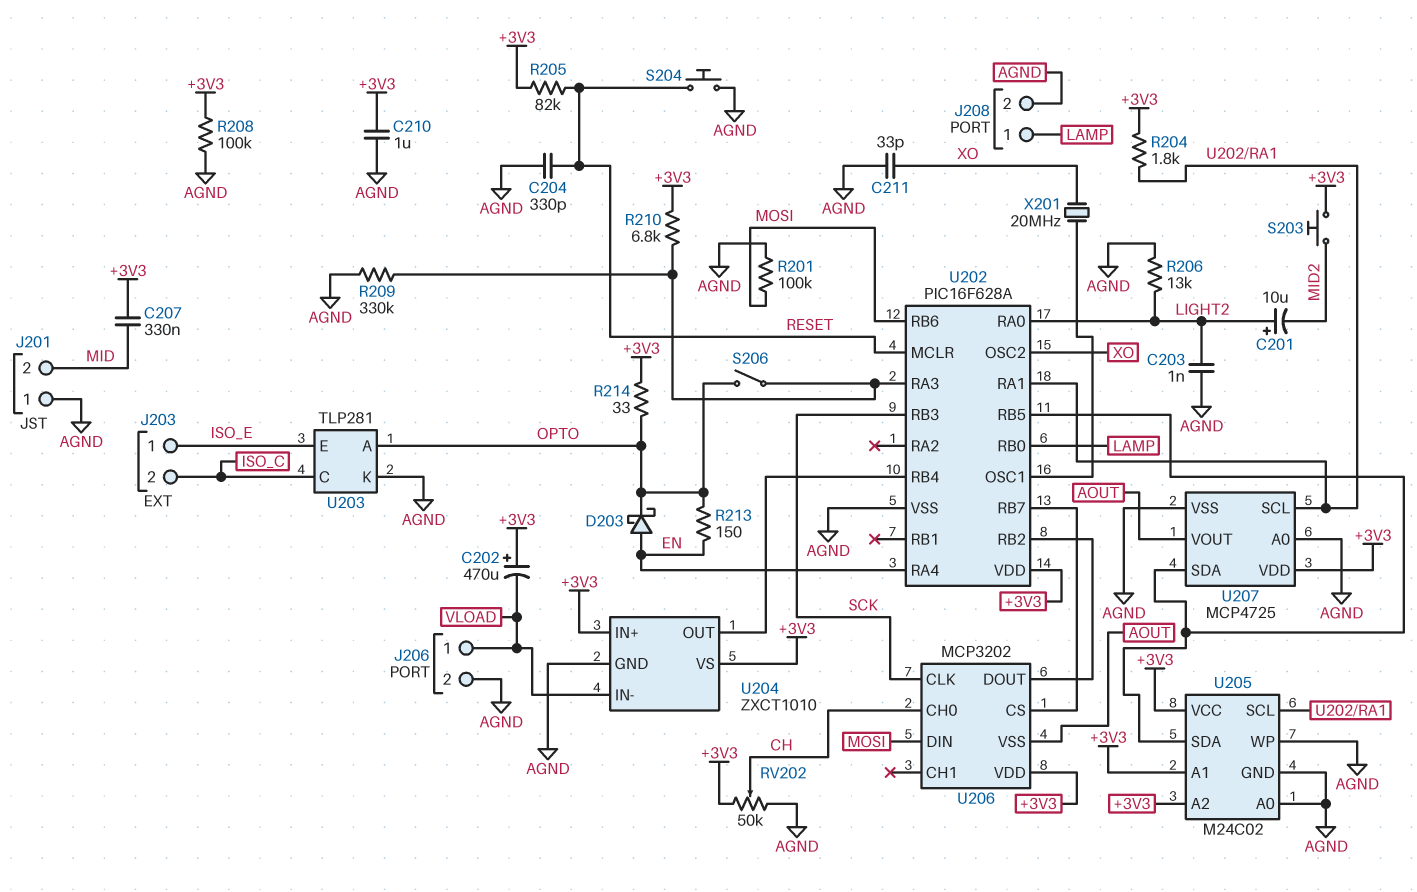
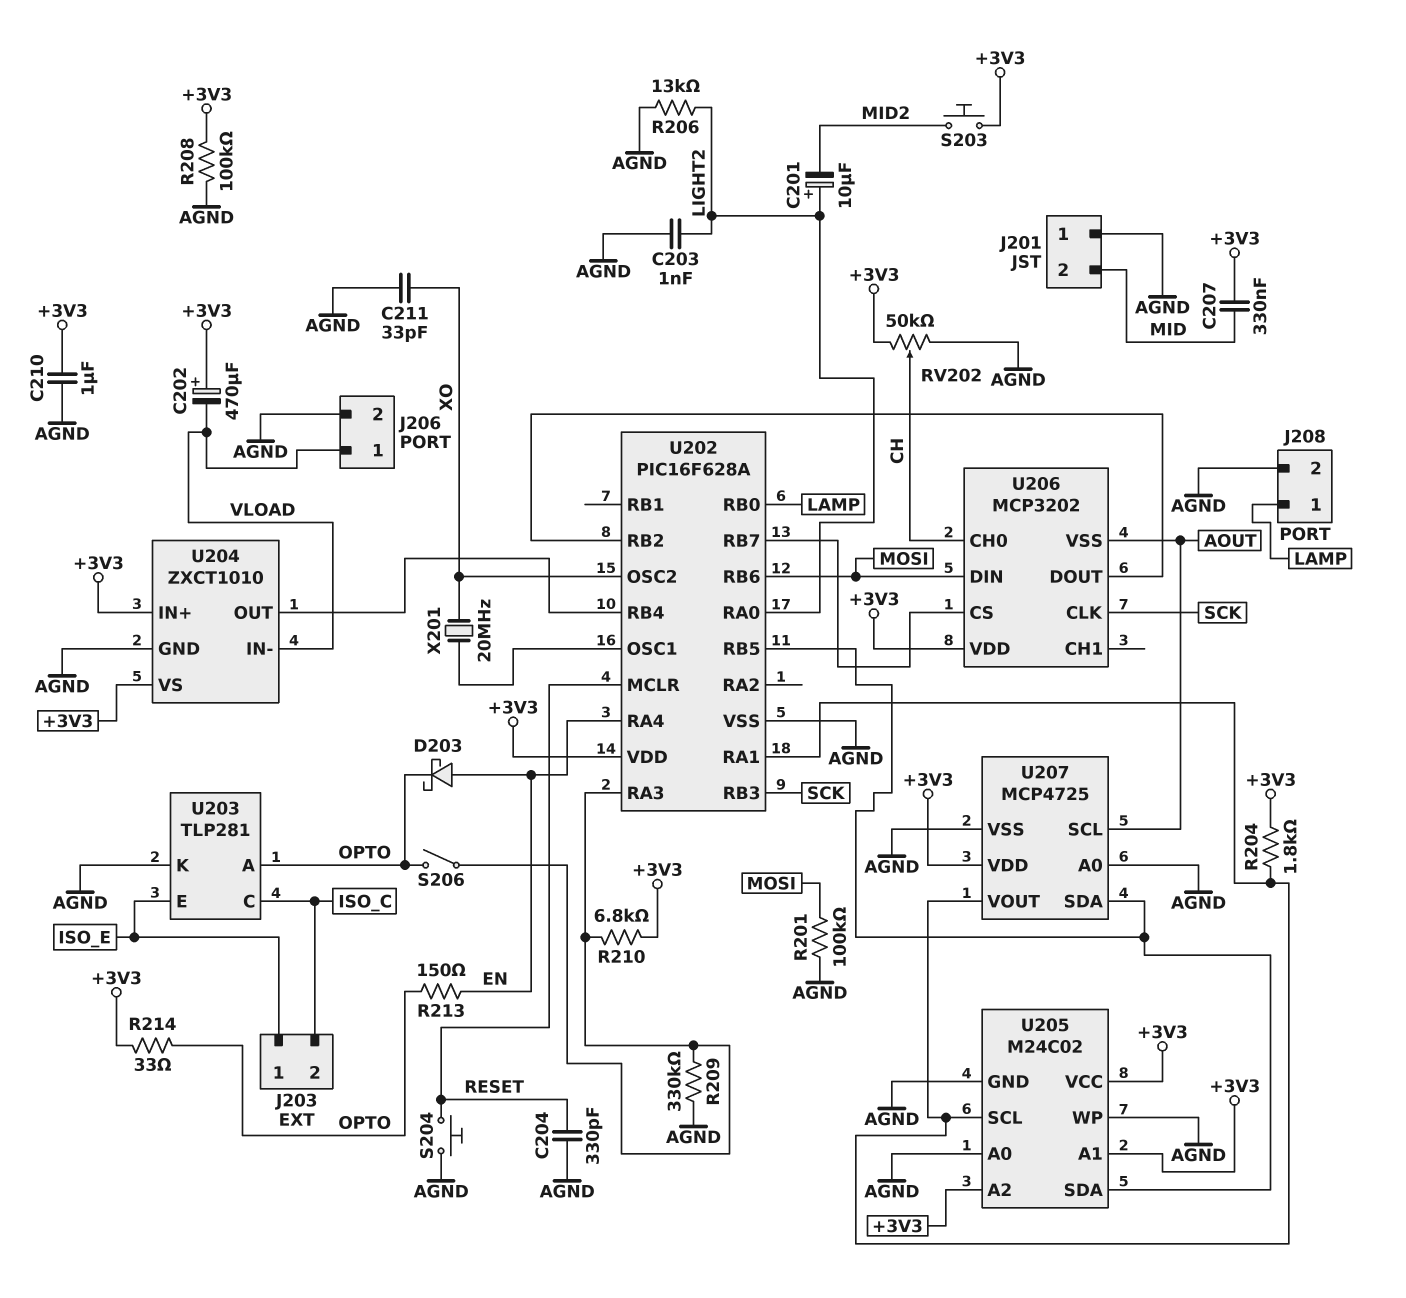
R205: 82k (+3V3, RESET) -> none
U207 pin SCL: U202/RA1 -> AOUT
U207 pin VOUT: AOUT -> U202/RA1

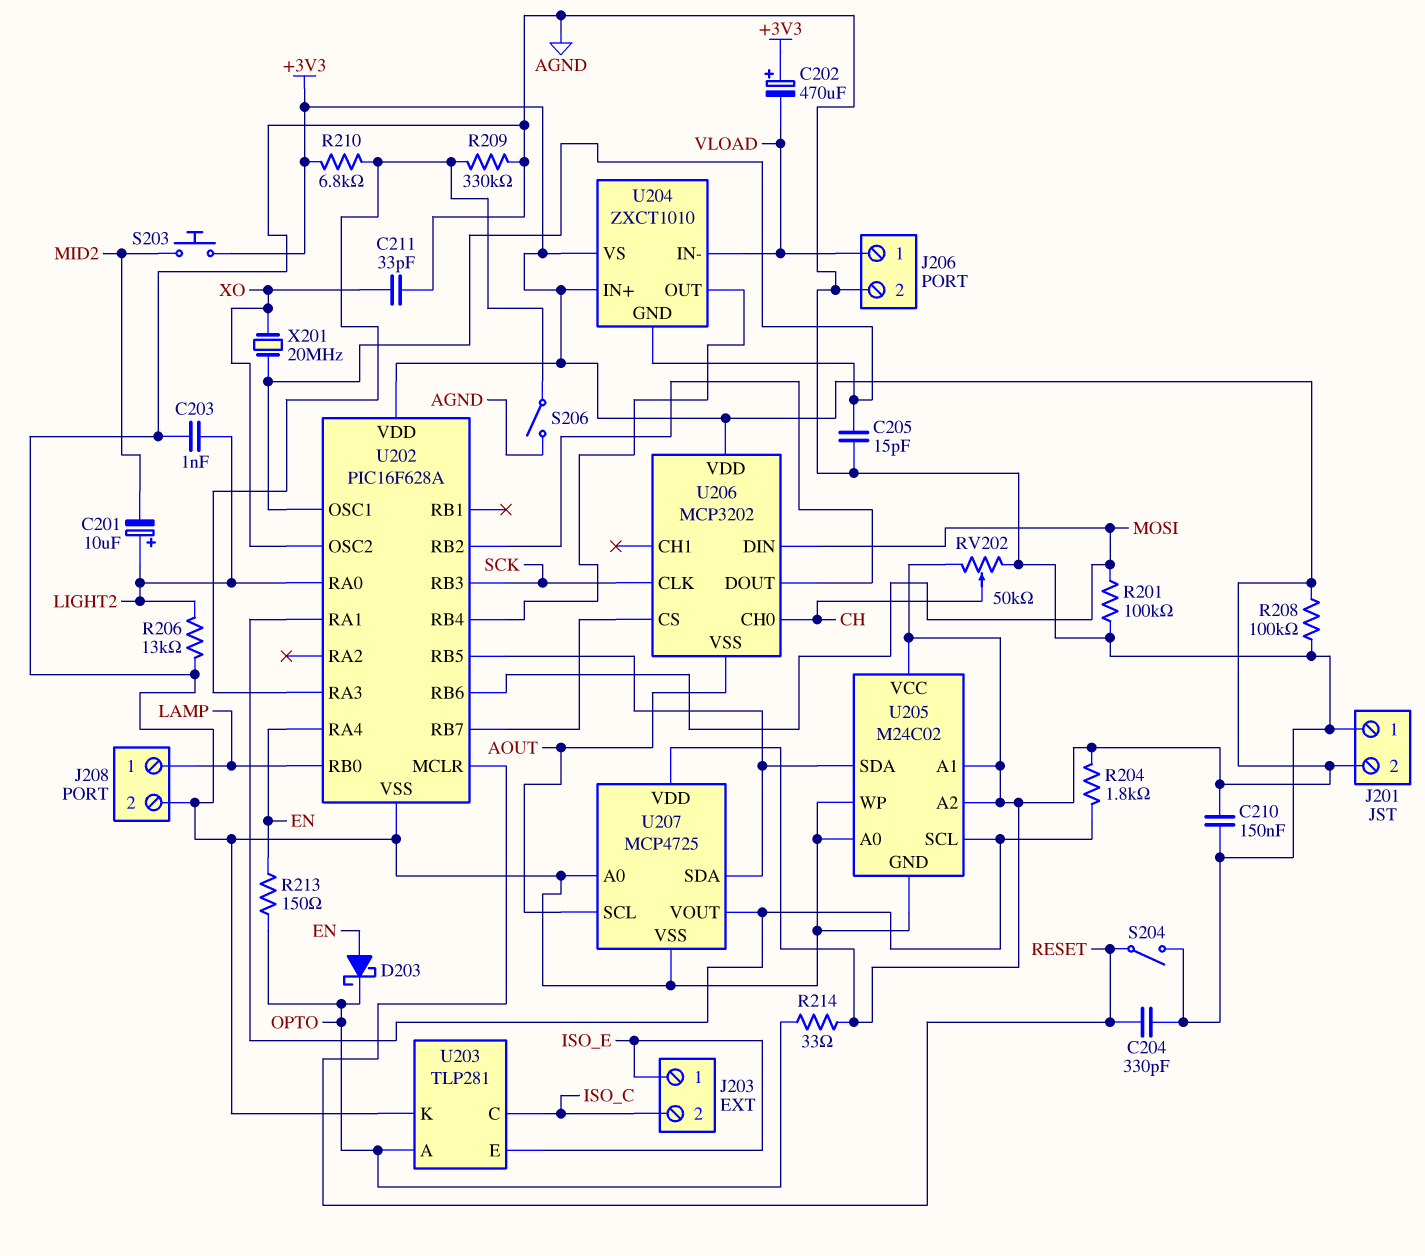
C205: none -> 15pF (AGND, U202/OSC1)
C207: 330nF (+3V3, MID) -> none
C210: 1uF (+3V3, AGND) -> 150nF (+3V3, AGND)
J201 pin 2: MID -> +3V3
S204: button (AGND, RESET) -> switch (AGND, RESET)
S206: switch (OPTO, U202/RA3) -> switch (AGND, U202/RA3)
U204 pin GND: AGND -> U202/OSC1

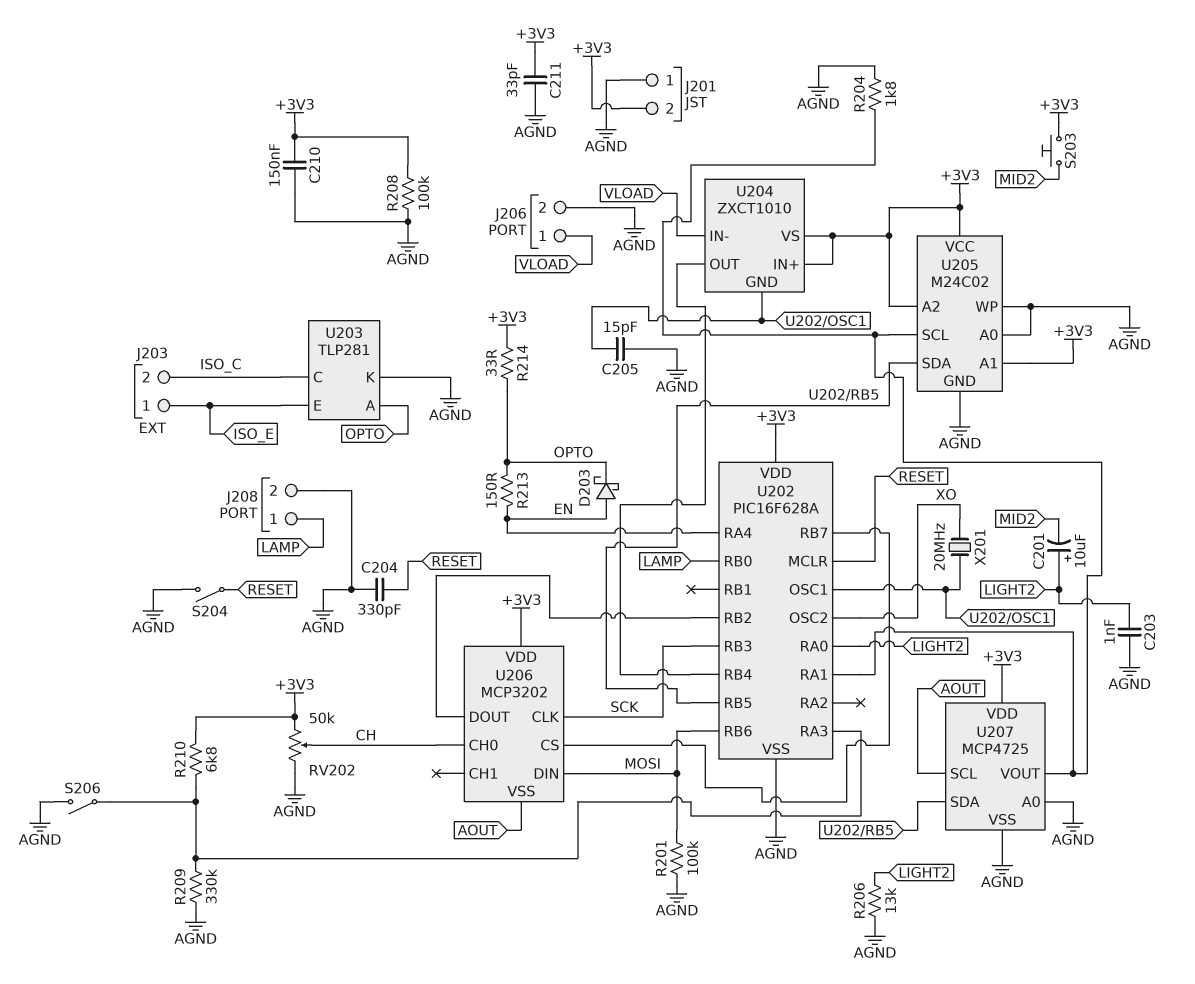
C202: 470uF (plus +3V3, minus VLOAD) -> none
C211: 33pF (AGND, XO) -> 33pF (+3V3, AGND)
R204: 1.8k (+3V3, U202/RA1) -> 1.8k (AGND, U202/RA1)

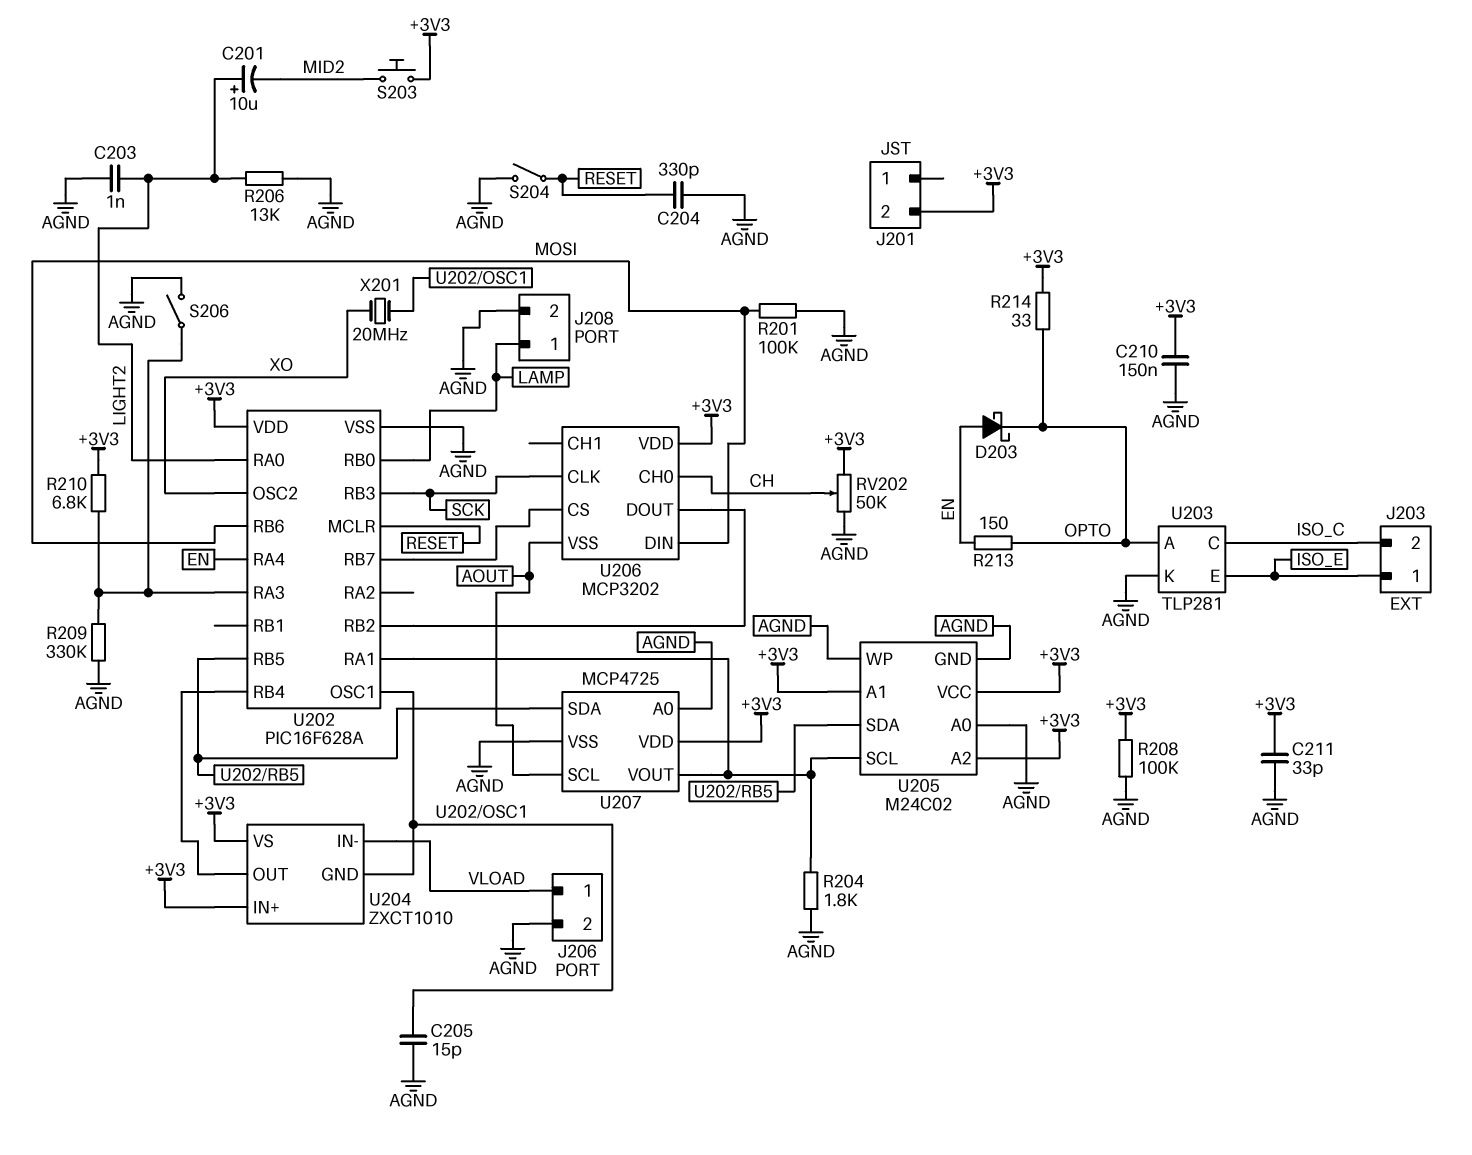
J201 pin 1: AGND -> none

